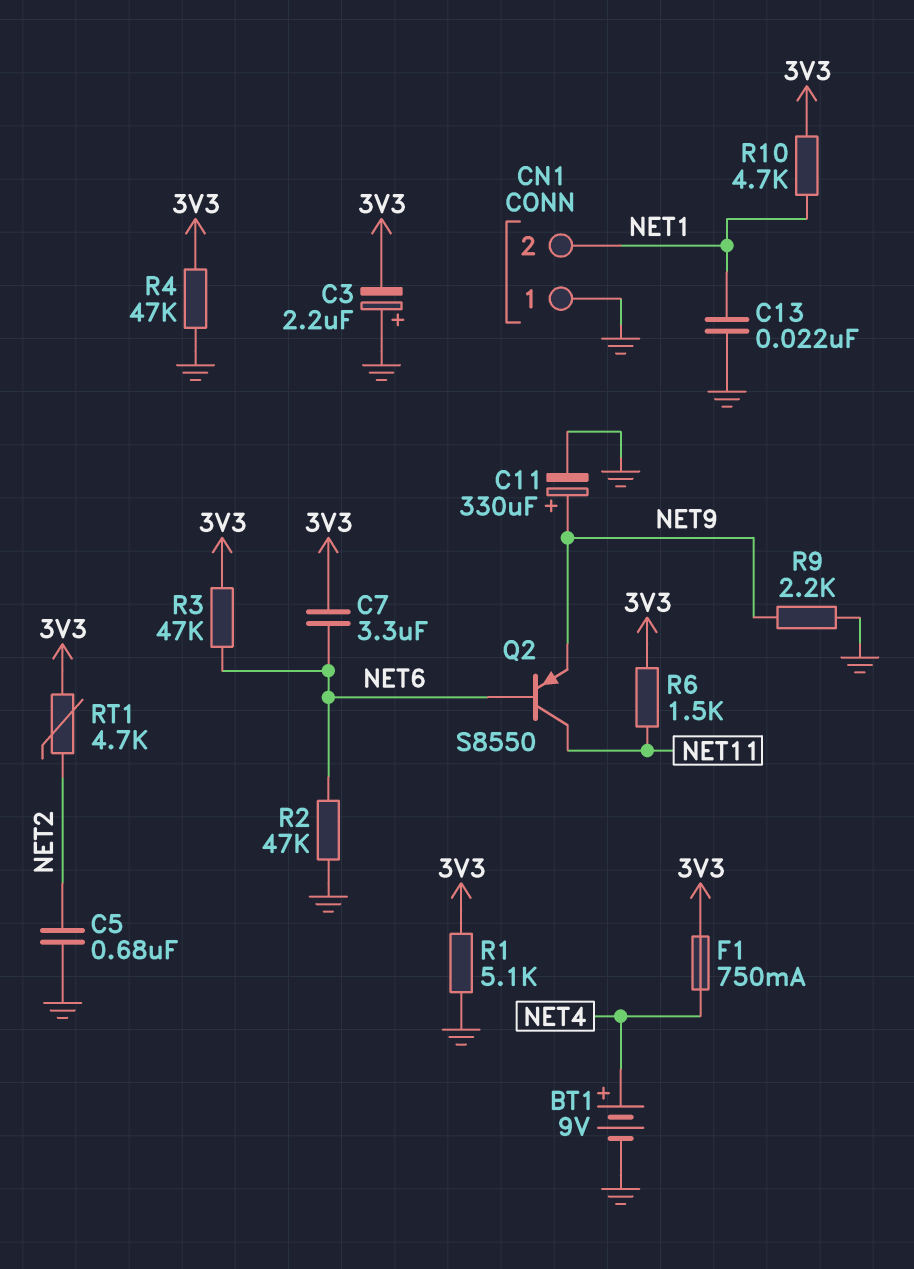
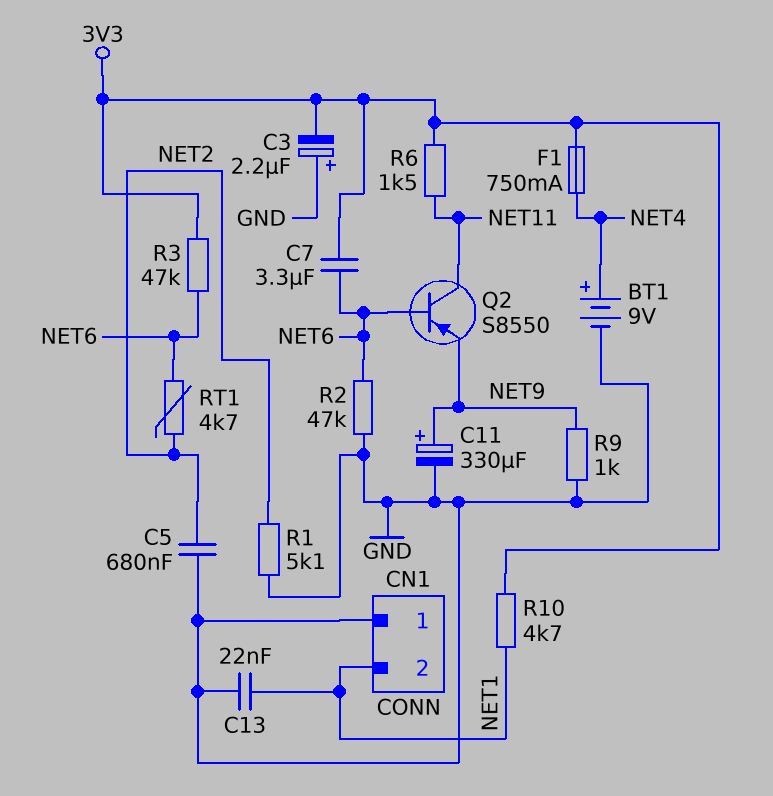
R1: 5.1k (3V3, GND) -> 5.1k (GND, NET2)
R4: 47k (3V3, GND) -> none
R9: 2.2k (GND, NET9) -> 1k (GND, NET9)
RT1: 4.7k (3V3, NET2) -> 4.7k (NET2, NET6)

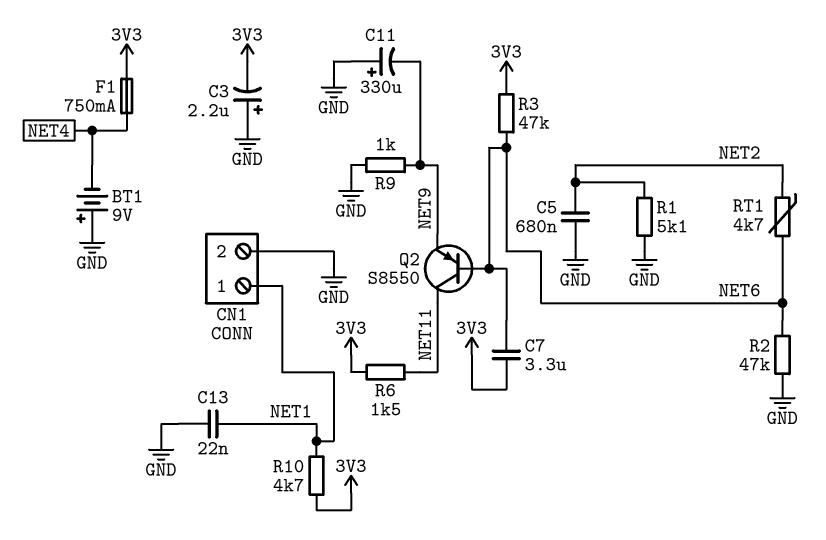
BT1: 9V (plus NET4, minus GND) -> 9V (plus GND, minus NET4)
C11: 330uF (plus NET9, minus GND) -> 330uF (plus GND, minus NET9)
CN1 pin 1: GND -> NET1
CN1 pin 2: NET1 -> GND

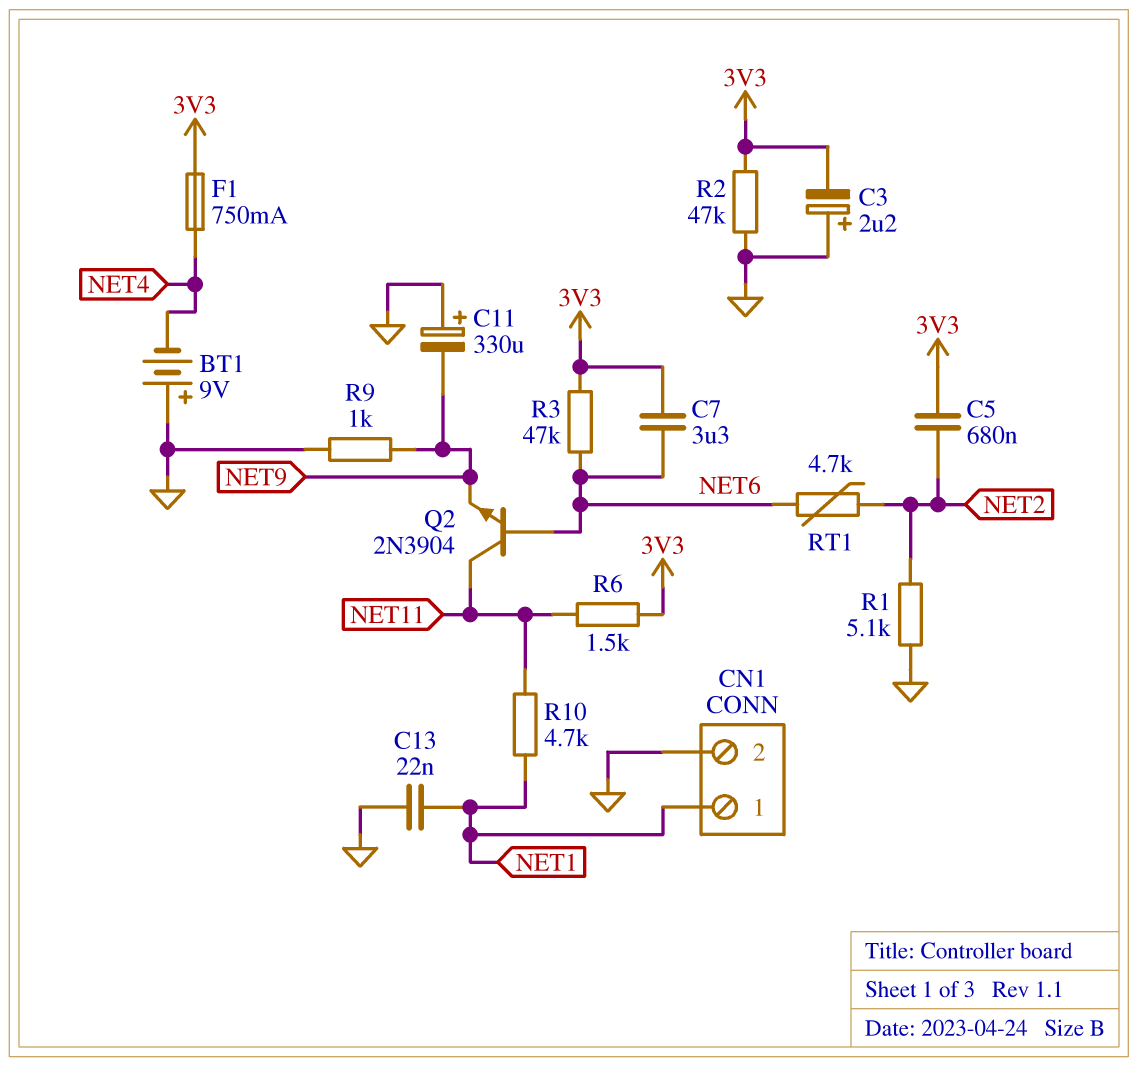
C5: 680nF (GND, NET2) -> 680nF (3V3, NET2)
Q2: PNP S8550 (B NET6, C NET11, E NET9) -> NPN 2N3904 (B NET6, C NET11, E NET9)
R2: 47k (GND, NET6) -> 47k (3V3, GND)
R10: 4.7k (3V3, NET1) -> 4.7k (NET1, NET11)

